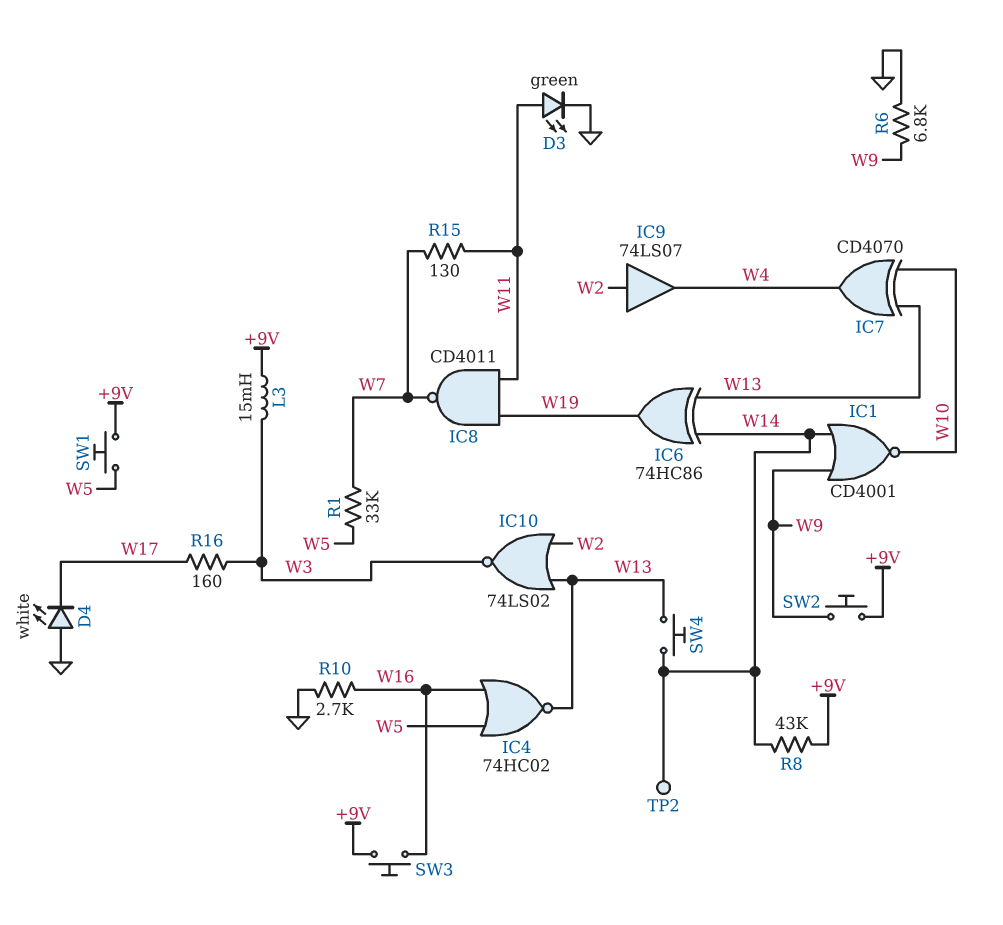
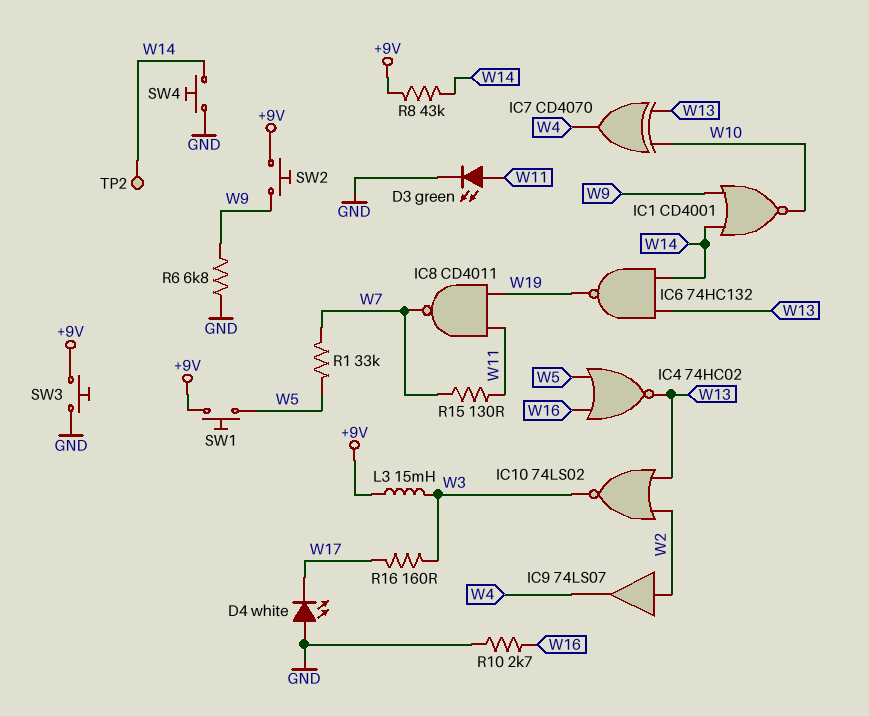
IC6: XOR 74HC86 (in W13, in W14, out W19) -> NAND 74HC132 (in W13, in W14, out W19)
SW3: button (+9V, W16) -> button (+9V, GND)
SW4: button (W13, W14) -> button (GND, W14)

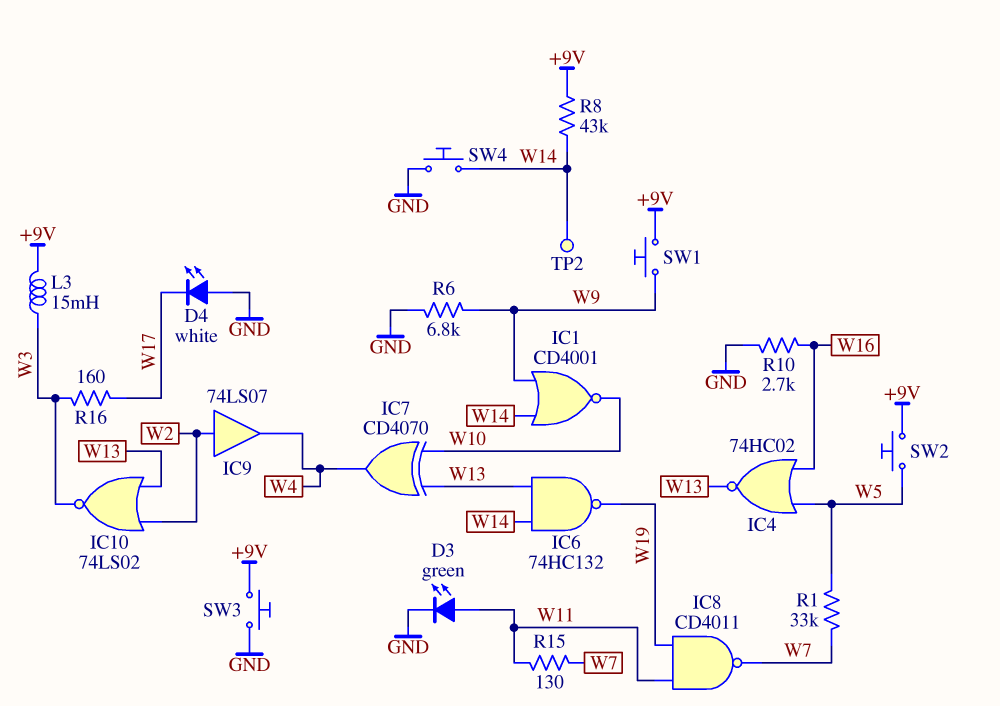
SW1: button (+9V, W5) -> button (+9V, W9)
SW2: button (+9V, W9) -> button (+9V, W5)

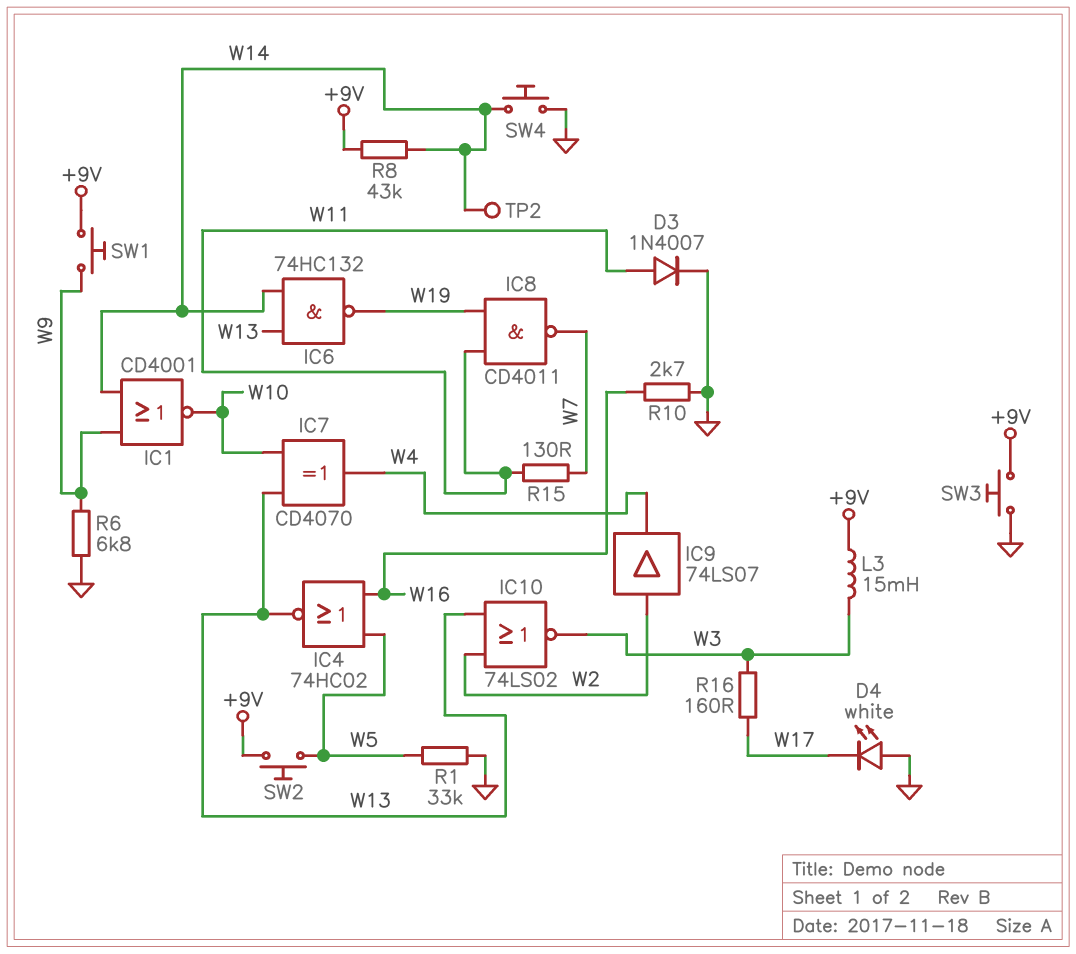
D3: LED green (A W11, K GND) -> diode 1N4007 (A W11, K GND)
R1: 33k (W5, W7) -> 33k (GND, W5)

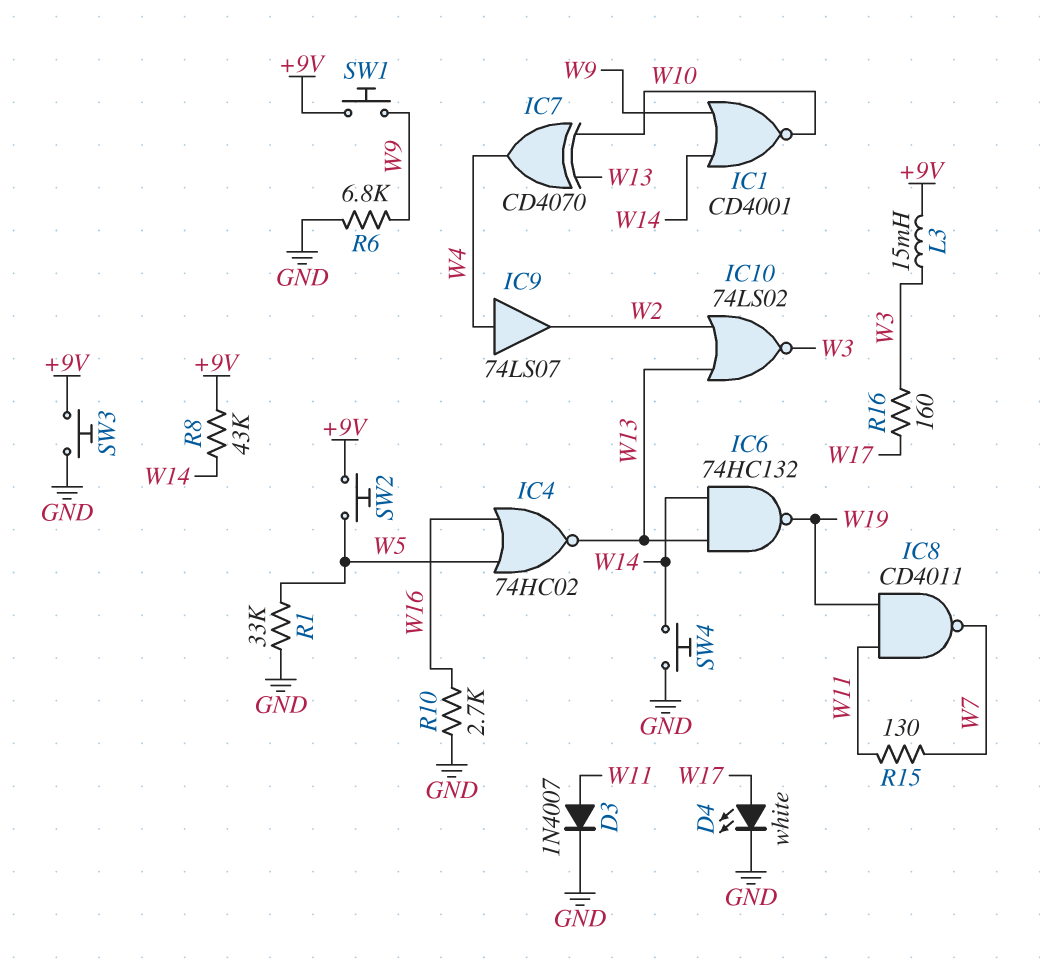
D4: LED white (A GND, K W17) -> LED white (A W17, K GND)
IC9: buffer 74LS07 (in W2, out W4) -> buffer 74LS07 (in W4, out W2)
TP2: test point (W14) -> none

